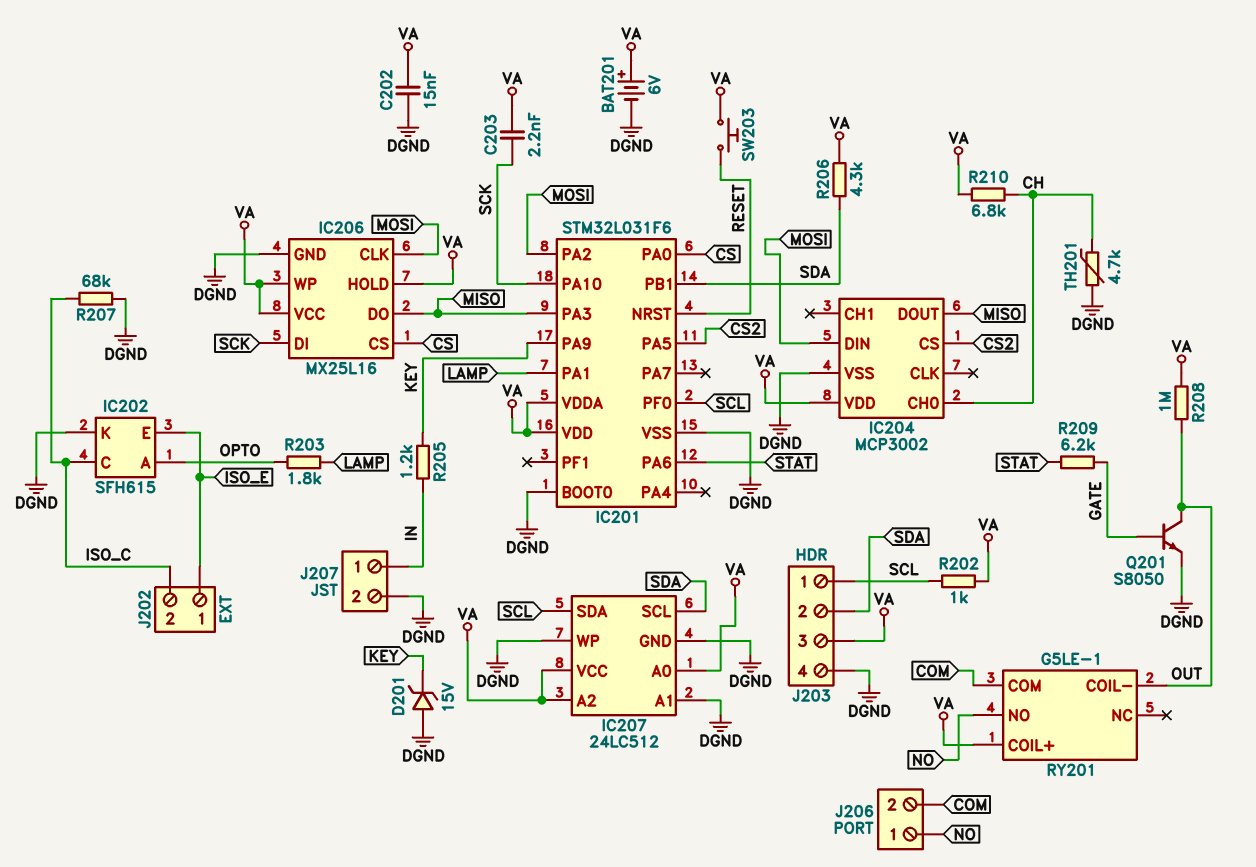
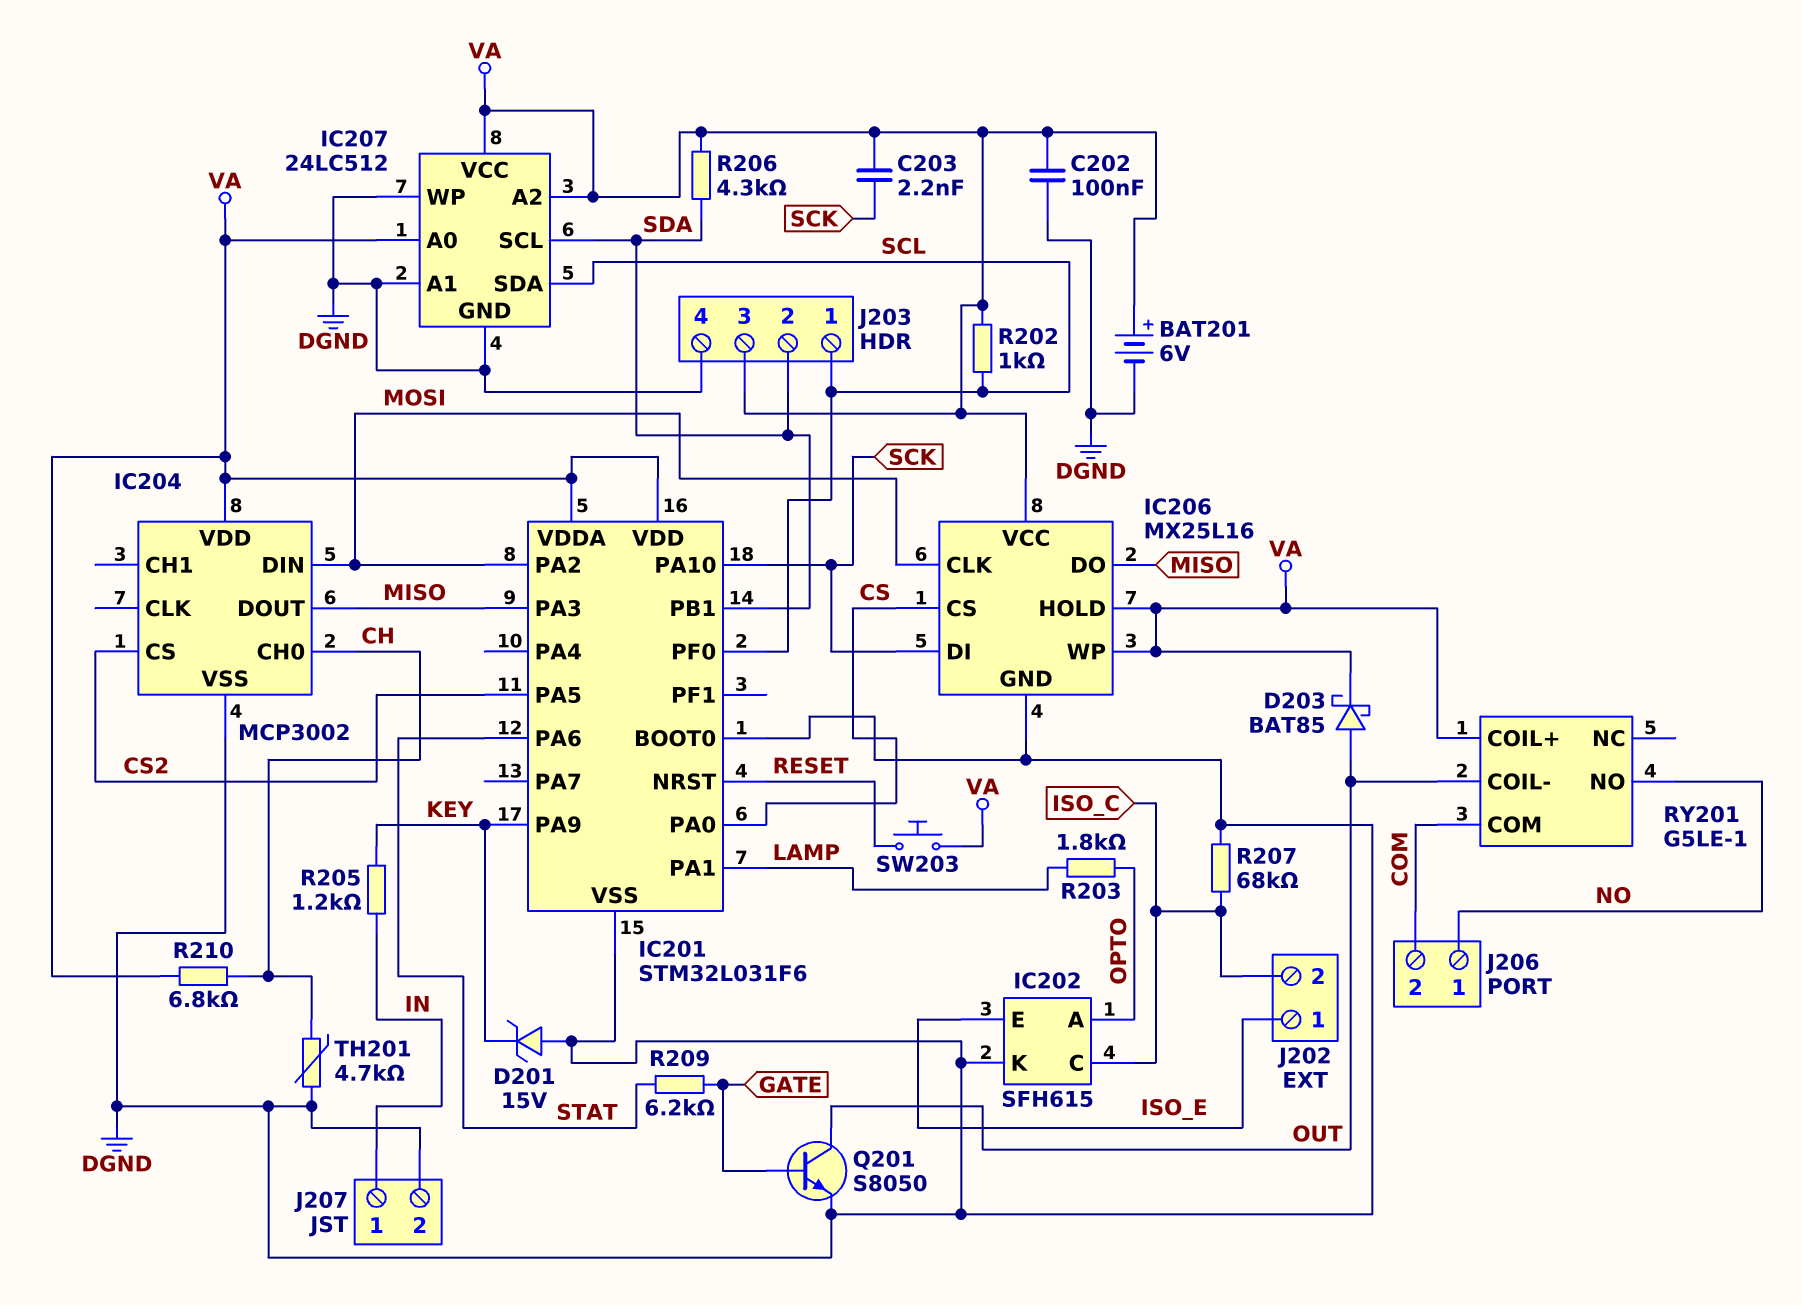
C202: 15nF (DGND, VA) -> 100nF (DGND, VA)
D203: none -> schottky BAT85 (A OUT, K VA)
R208: 1M (OUT, VA) -> none

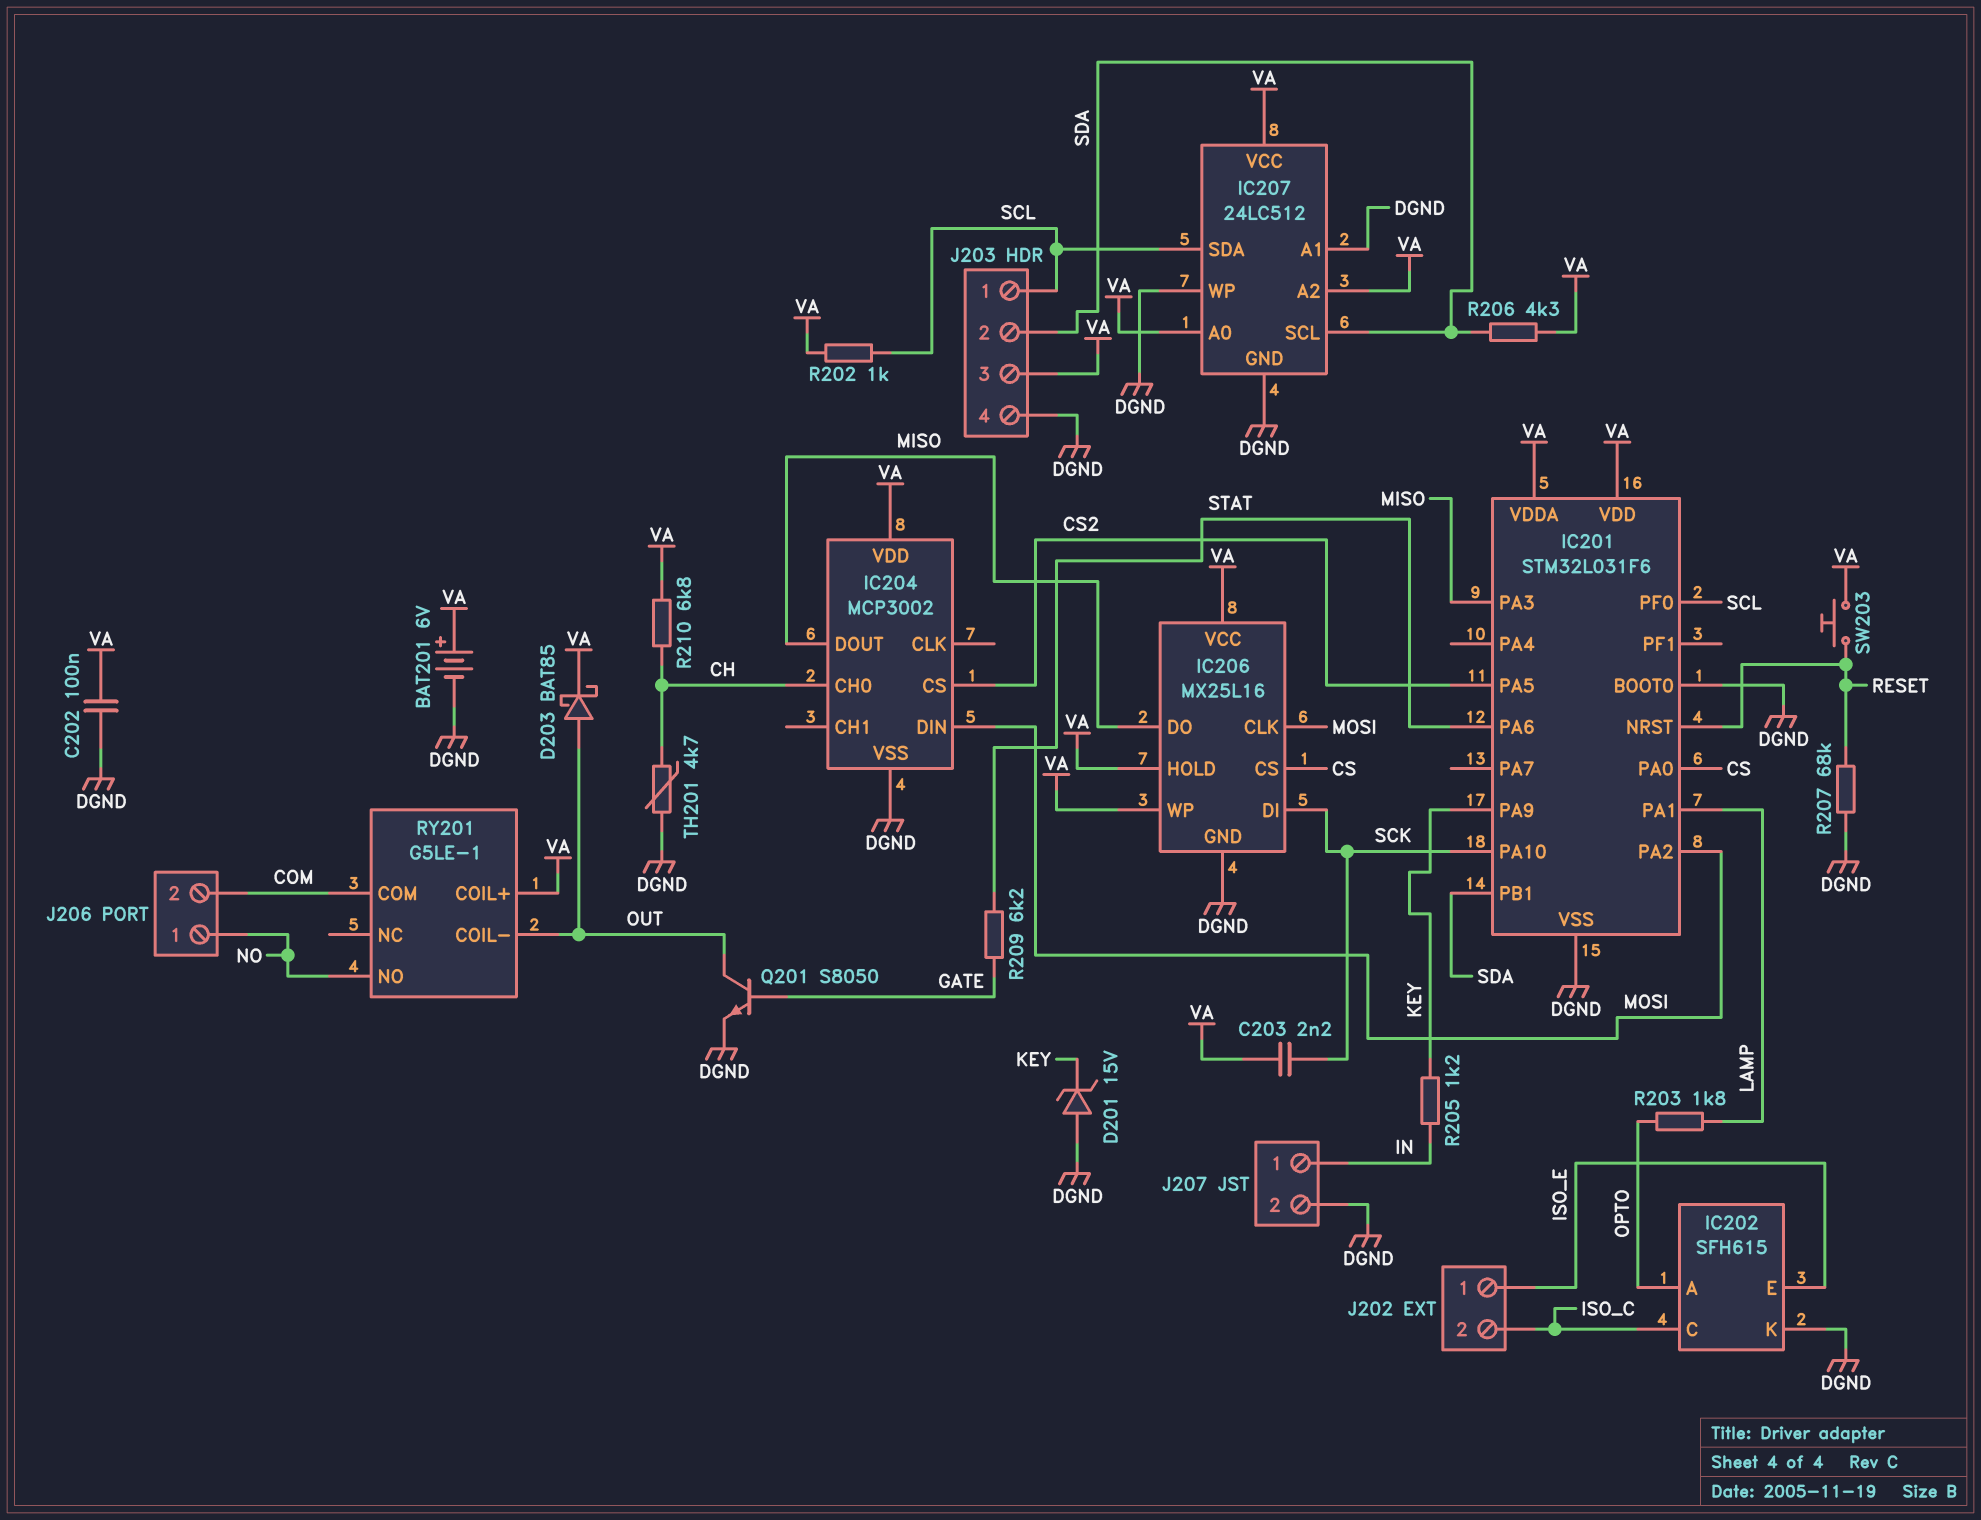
R207: 68k (DGND, ISO_C) -> 68k (DGND, RESET)

